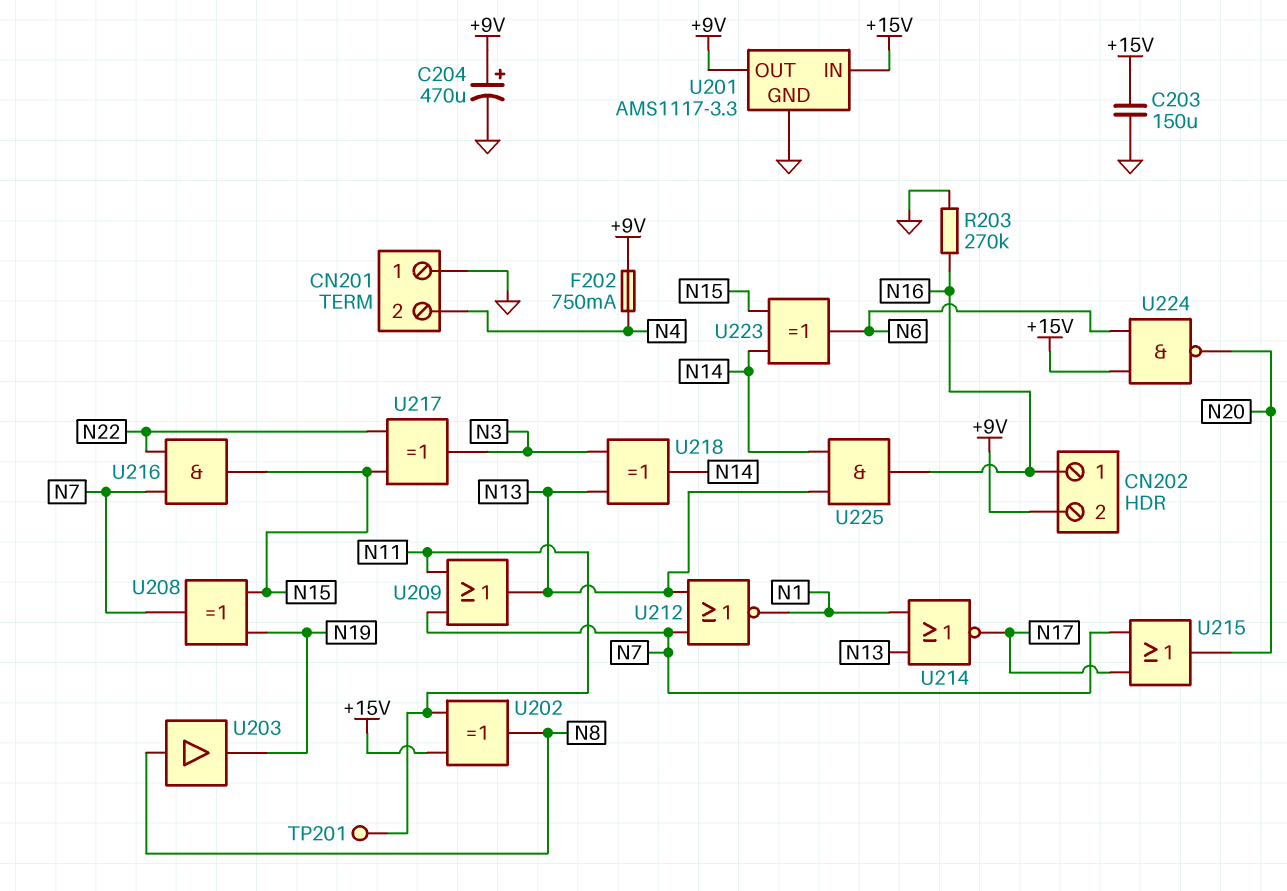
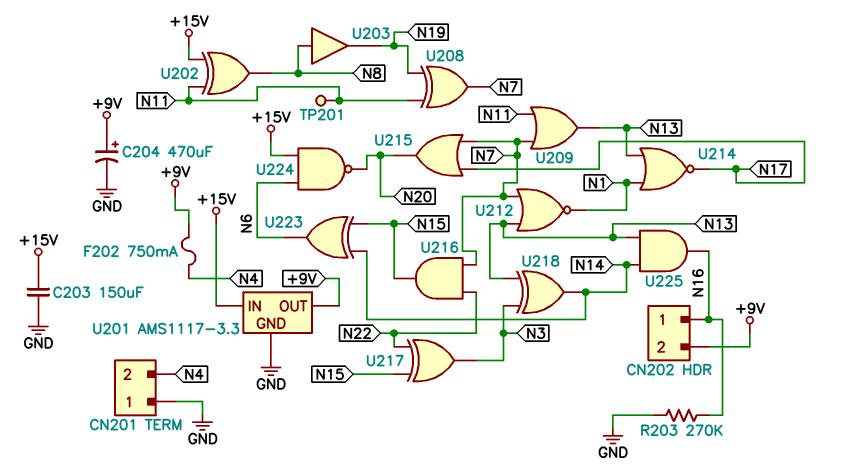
U208: XOR (in N15, in N19, out N7) -> XOR (in N11, in N19, out N7)

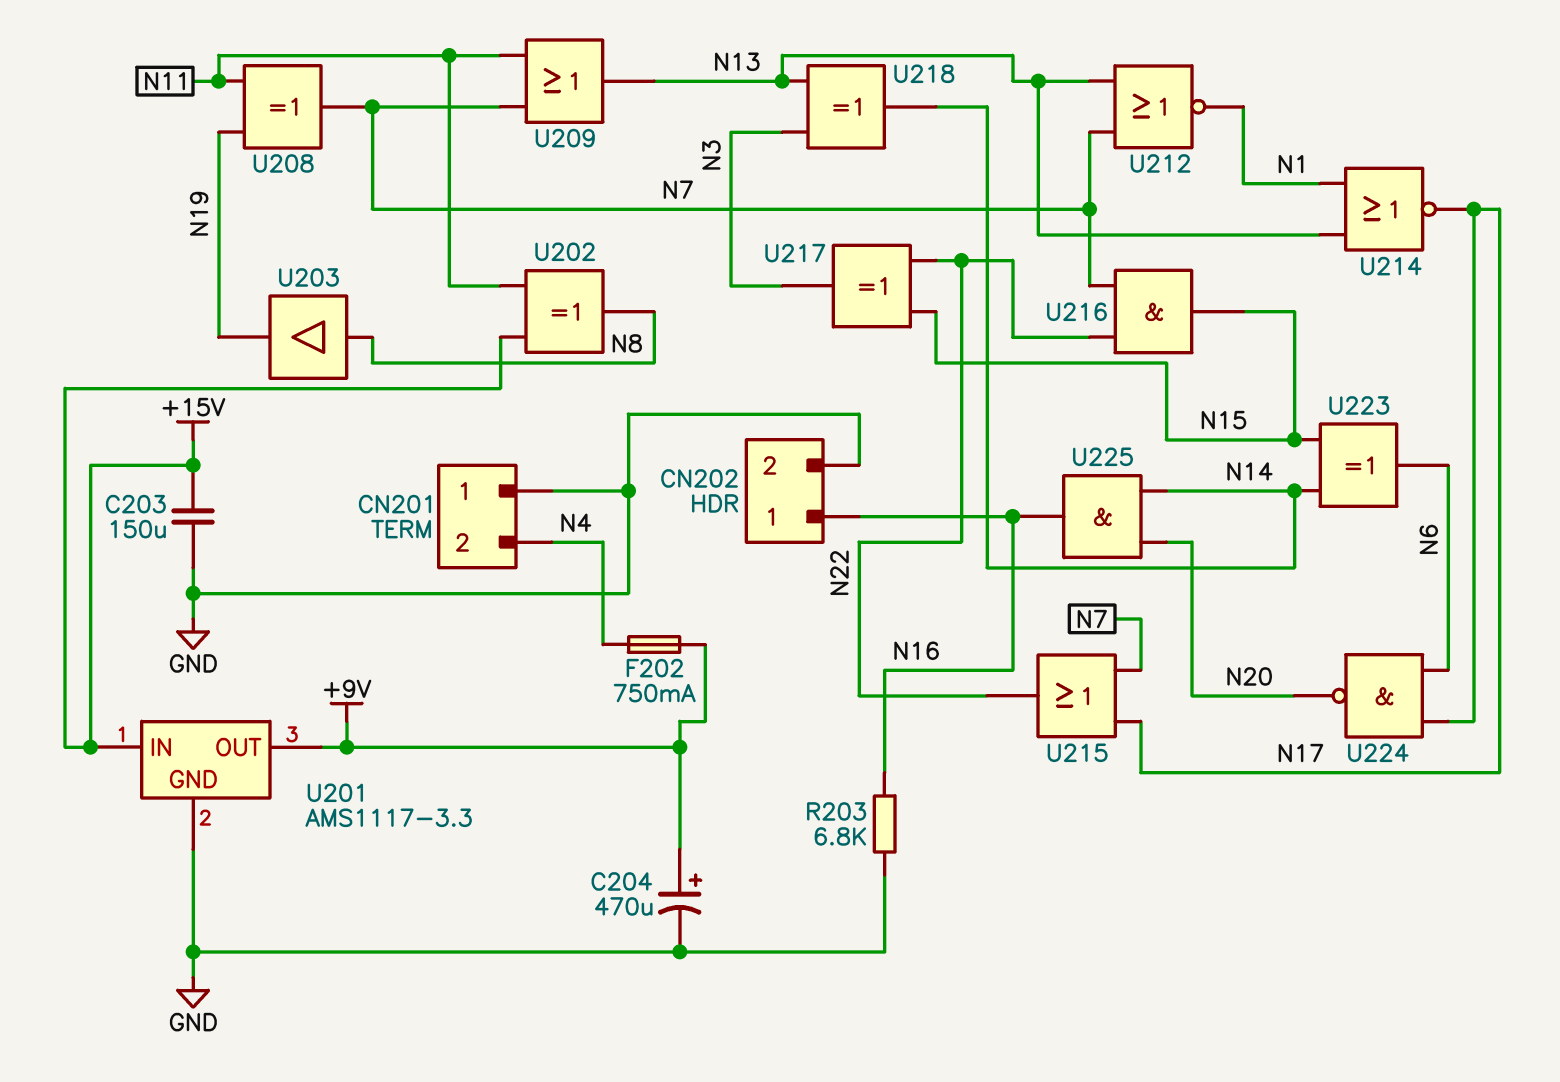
CN202 pin 2: +9V -> GND
R203: 270k (GND, N16) -> 6.8k (GND, N16)
TP201: test point (N11) -> none
U215: OR (in N7, in N17, out N20) -> OR (in N7, in N17, out N22)
U224: NAND (in +15V, in N6, out N20) -> NAND (in N6, in N17, out N20)
U225: AND (in N13, in N14, out N16) -> AND (in N14, in N20, out N16)

